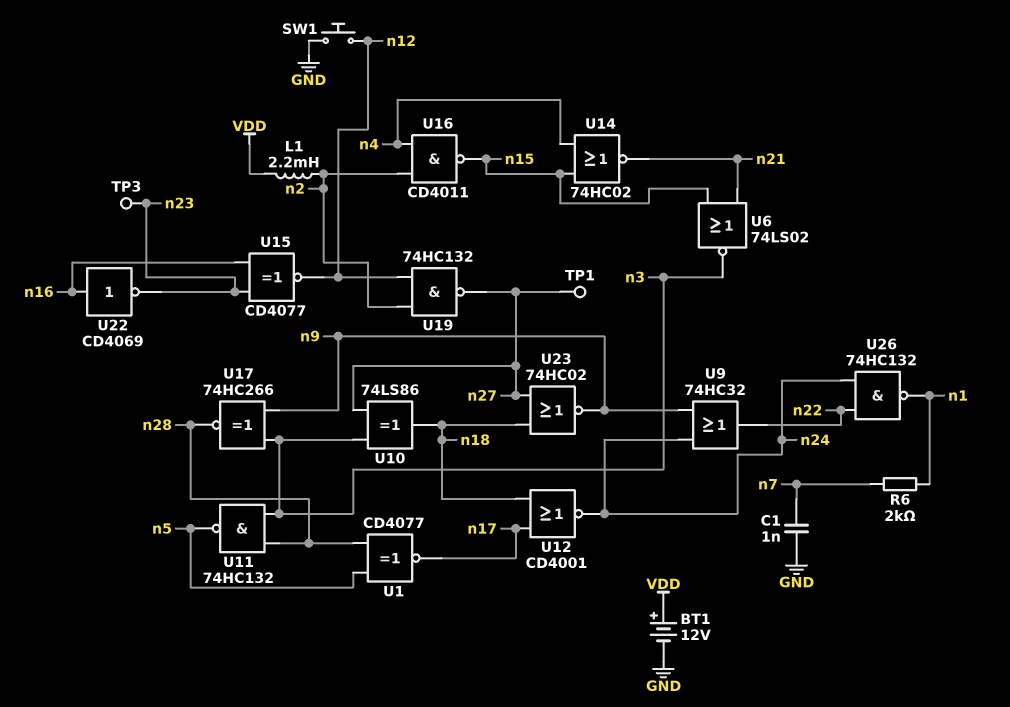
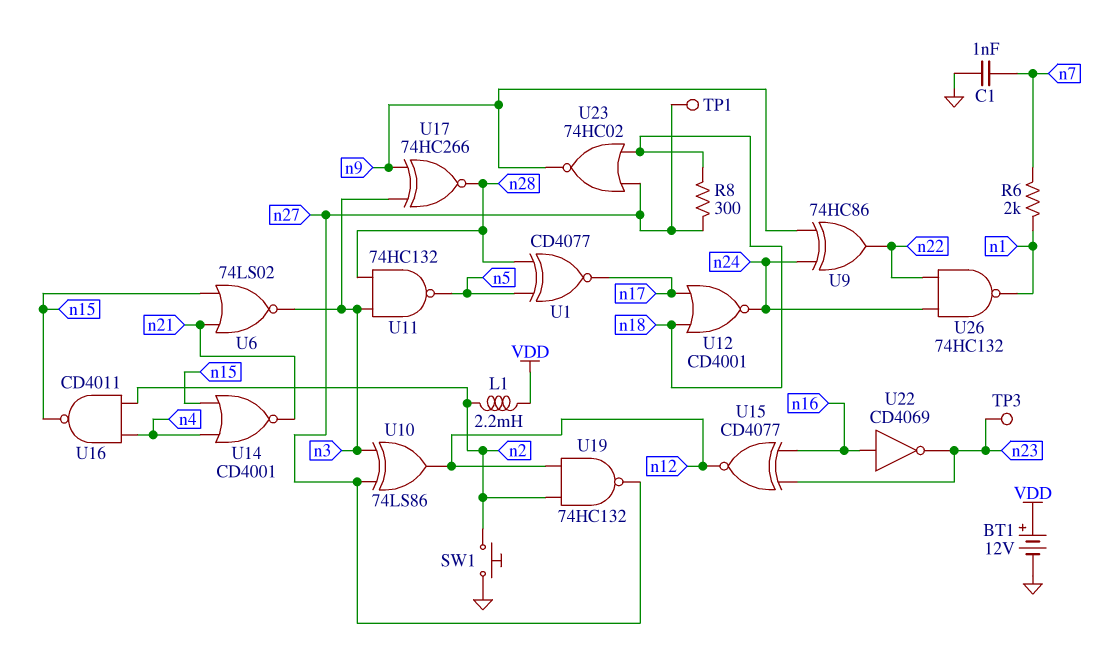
R8: none -> 300 (n18, n27)
SW1: button (GND, n12) -> button (GND, n2)
U9: OR 74HC32 (in n9, in n24, out n22) -> XOR 74HC86 (in n9, in n24, out n22)
U10: XOR 74LS86 (in n3, in n27, out n18) -> XOR 74LS86 (in n3, in n27, out n12)
U14: NOR 74HC02 (in n4, in n15, out n21) -> NOR CD4001 (in n4, in n15, out n21)

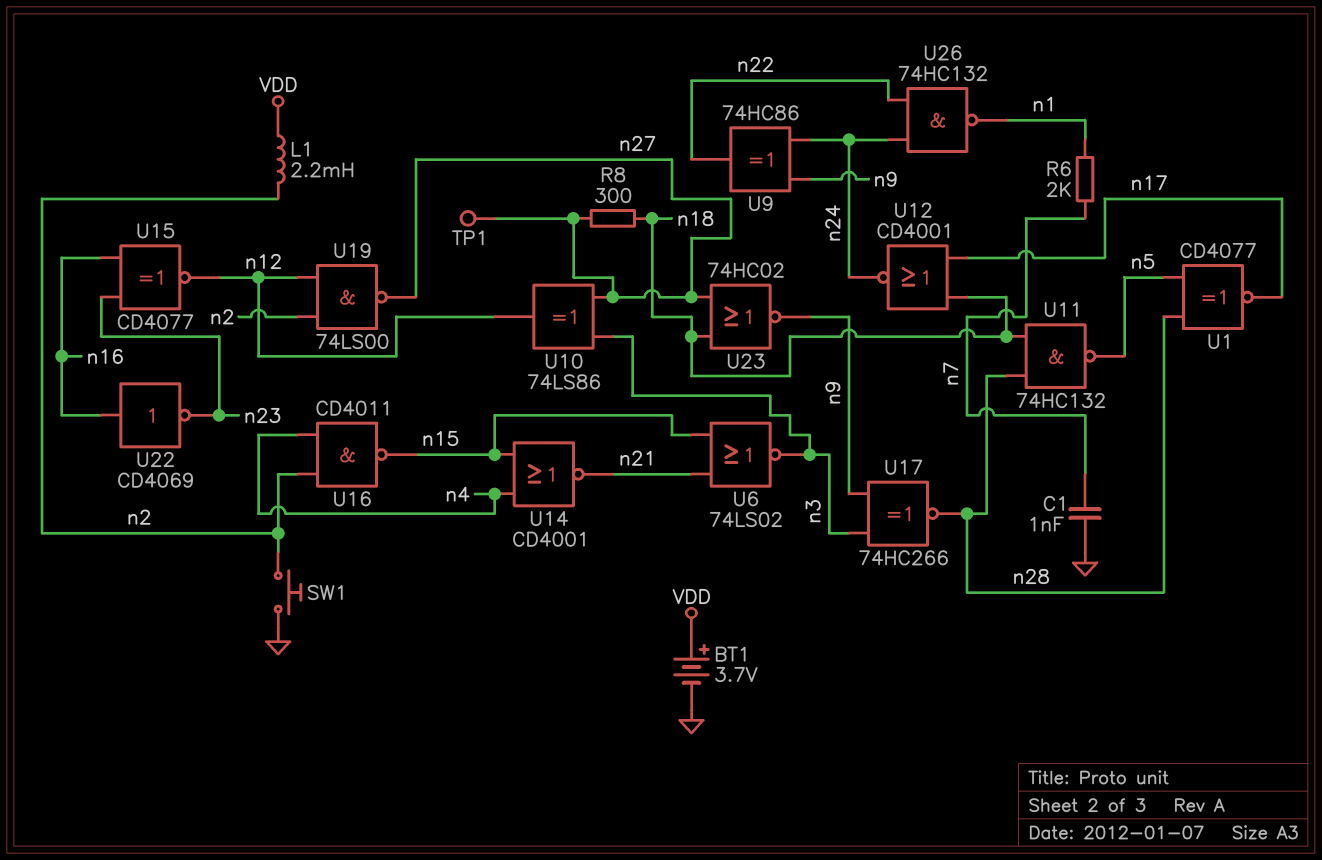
BT1: 12V (plus VDD, minus GND) -> 3.7V (plus VDD, minus GND)
TP3: test point (n23) -> none
U11: NAND 74HC132 (in n3, in n28, out n5) -> NAND 74HC132 (in n18, in n28, out n5)
U19: NAND 74HC132 (in n2, in n12, out n27) -> NAND 74LS00 (in n2, in n12, out n27)

